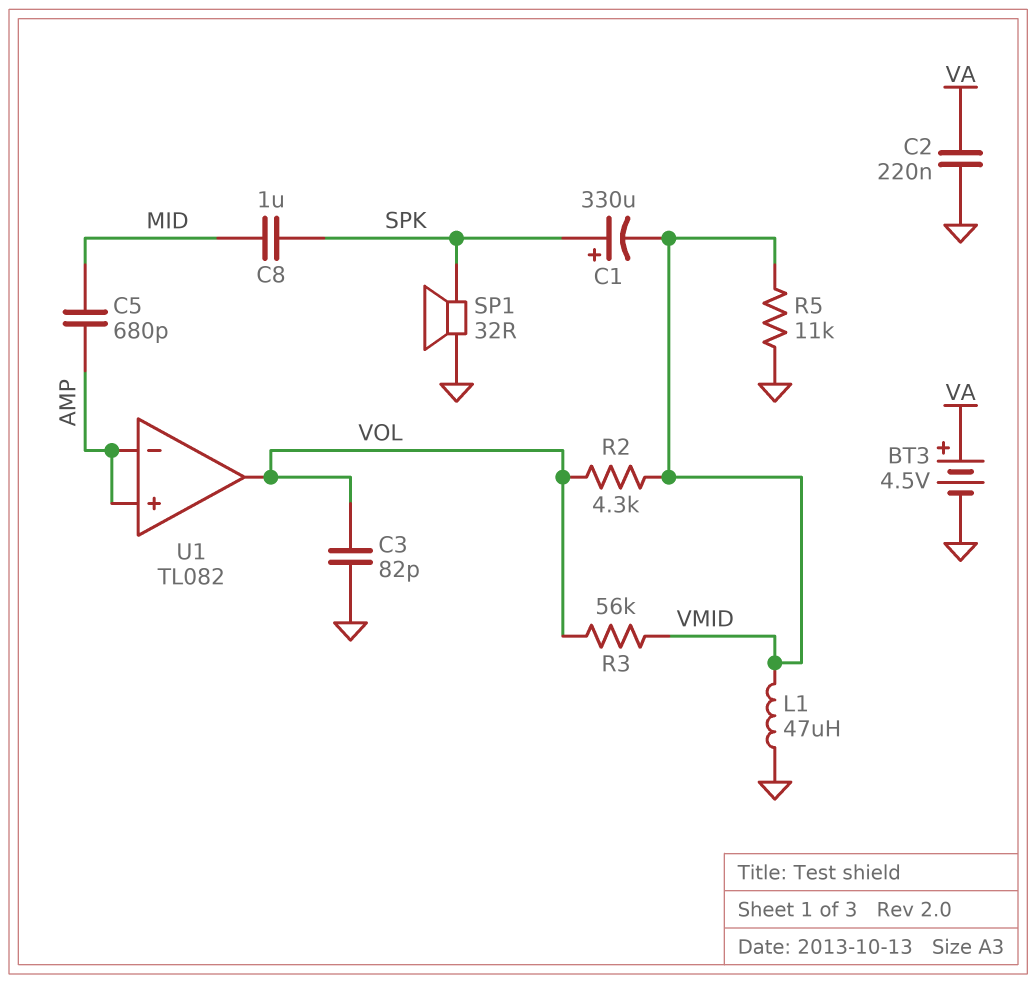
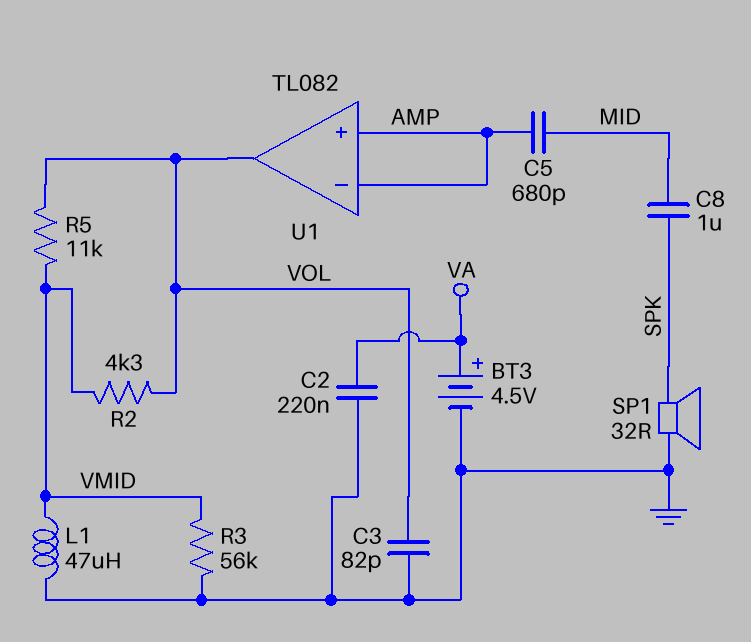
C1: 330uF (plus SPK, minus VMID) -> none
R3: 56k (VMID, VOL) -> 56k (GND, VMID)
R5: 11k (GND, VMID) -> 11k (VMID, VOL)

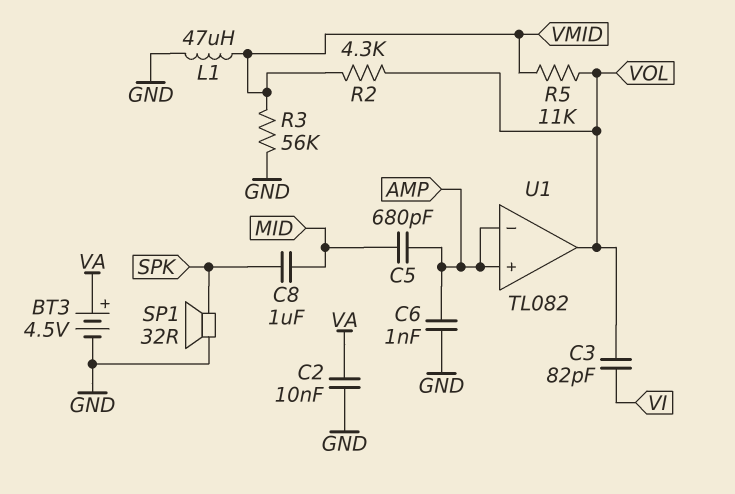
C2: 220nF (GND, VA) -> 10nF (GND, VA)
C3: 82pF (GND, VOL) -> 82pF (VI, VOL)
C6: none -> 1nF (AMP, GND)

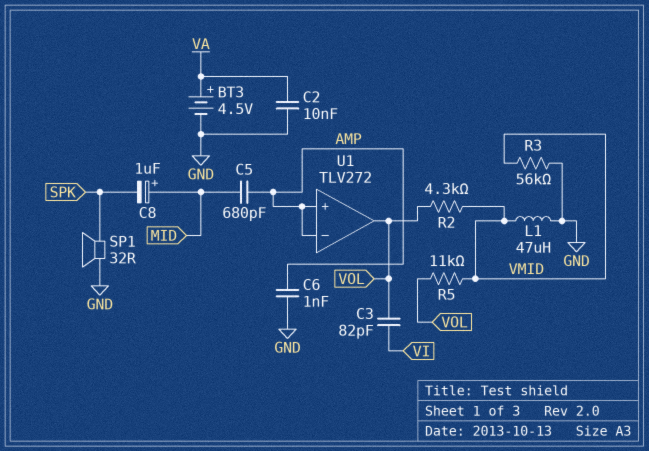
C8: 1uF (MID, SPK) -> 1uF (plus MID, minus SPK)
U1: TL082 -> TLV272

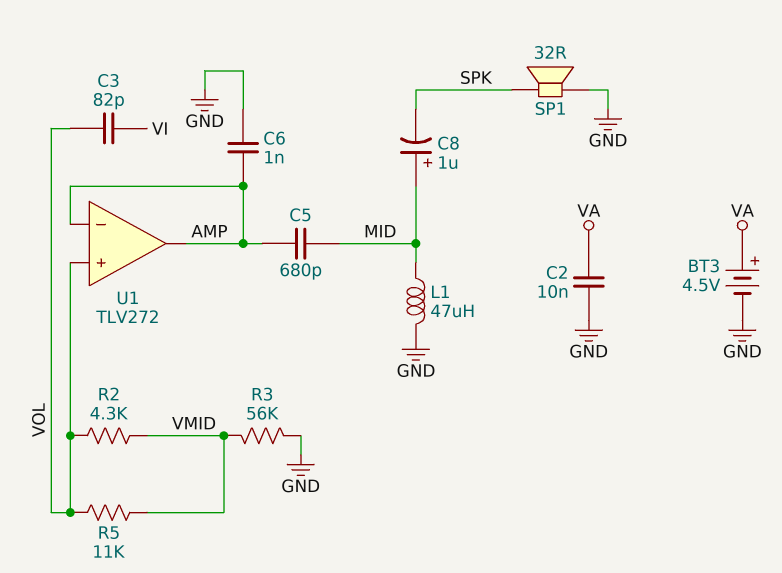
L1: 47uH (GND, VMID) -> 47uH (GND, MID)
U1 pin in+: AMP -> VOL
U1 pin out: VOL -> AMP

